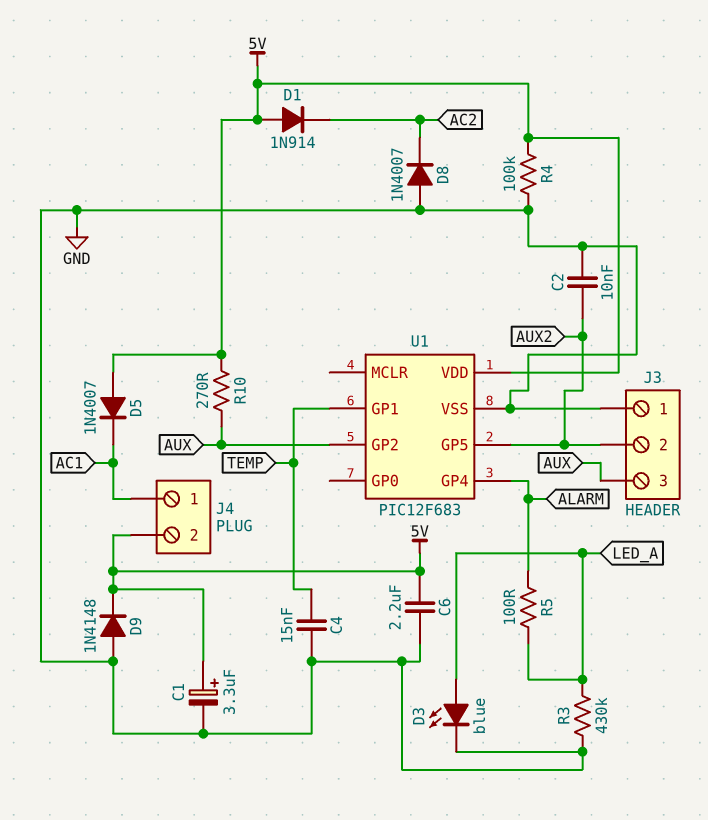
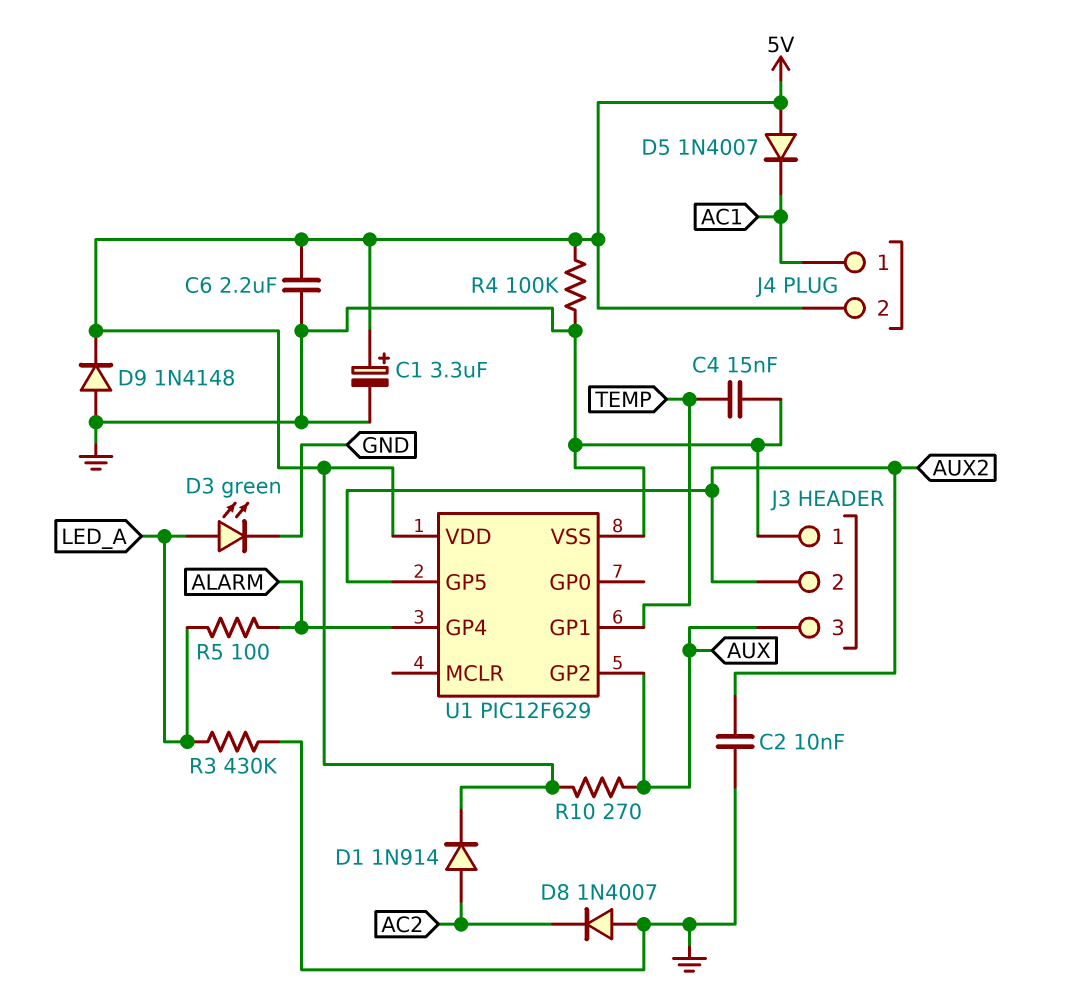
D1: diode 1N914 (A 5V, K AC2) -> diode 1N914 (A AC2, K 5V)
D3: LED blue (A LED_A, K GND) -> LED green (A LED_A, K GND)
U1: PIC12F683 -> PIC12F629

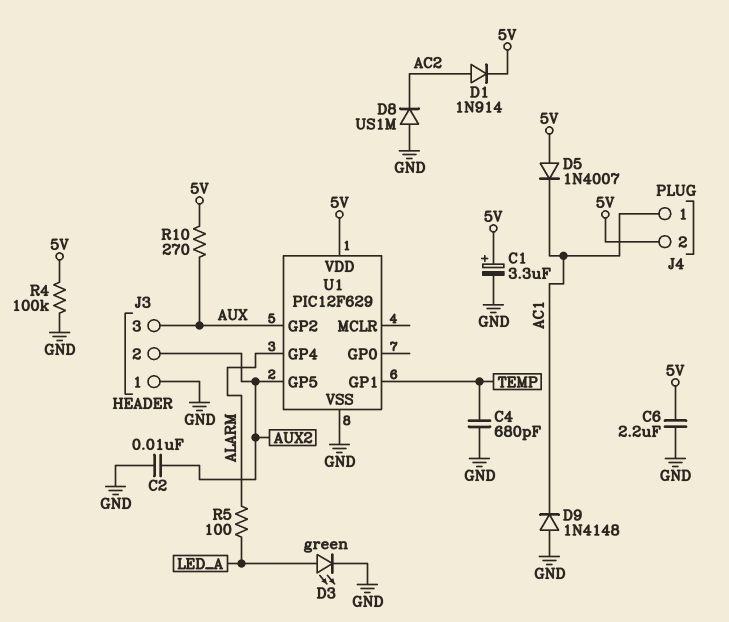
C4: 15nF (GND, TEMP) -> 680pF (GND, TEMP)
D8: diode 1N4007 (A GND, K AC2) -> diode US1M (A GND, K AC2)
D9: diode 1N4148 (A GND, K 5V) -> diode 1N4148 (A GND, K AC1)
R3: 430k (GND, LED_A) -> none

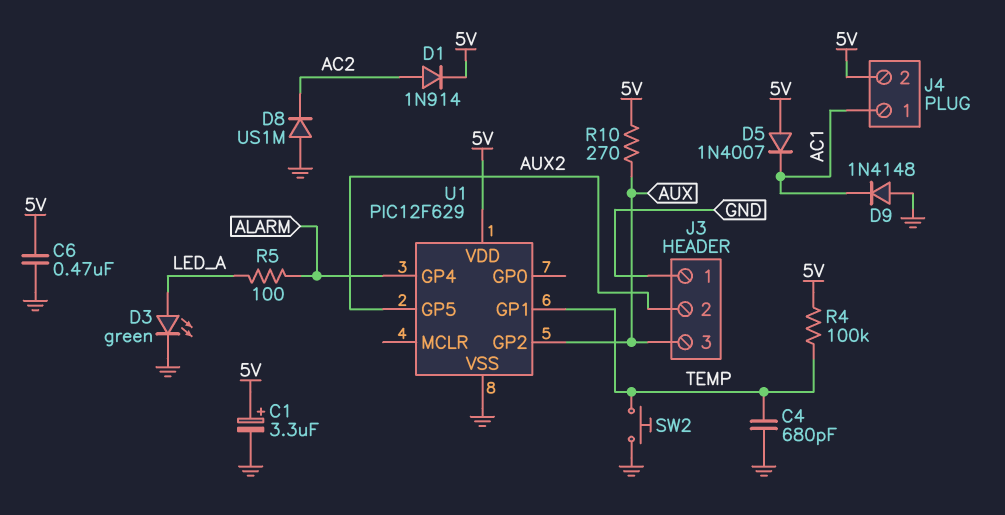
C2: 10nF (AUX2, GND) -> none
C6: 2.2uF (5V, GND) -> 470nF (5V, GND)
R4: 100k (5V, GND) -> 100k (5V, TEMP)
SW2: none -> button (GND, TEMP)

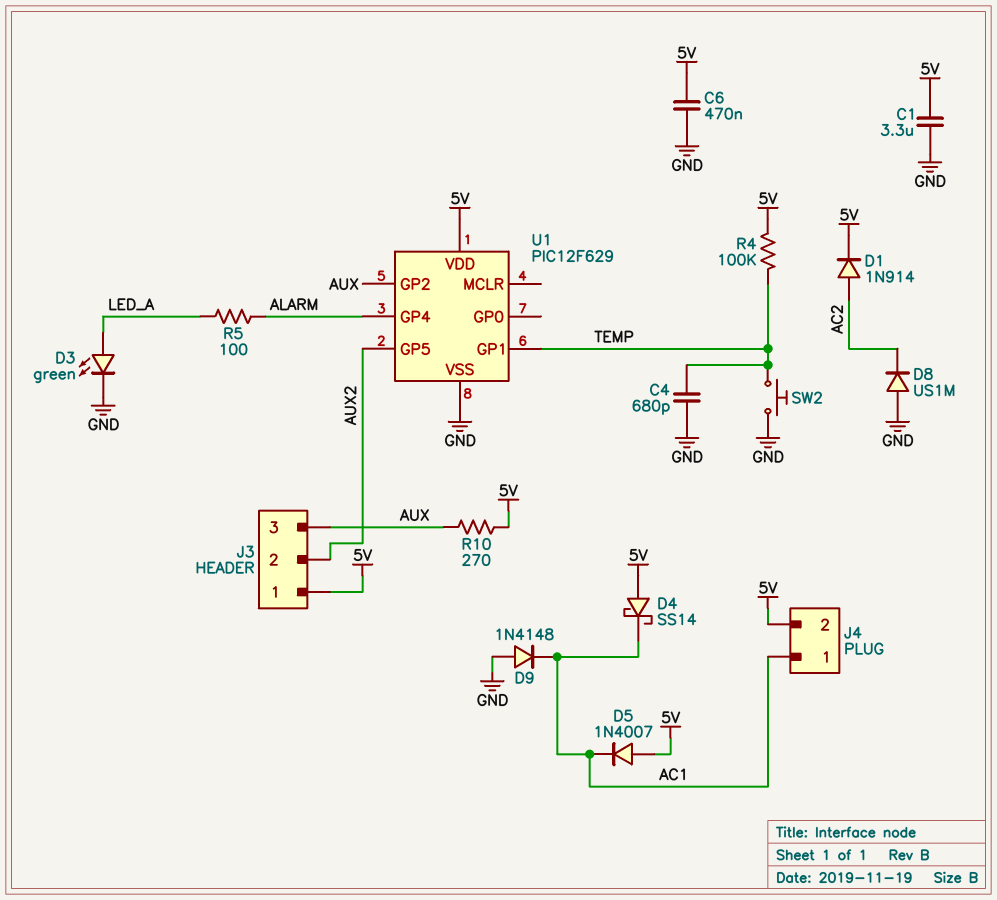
C1: 3.3uF (plus 5V, minus GND) -> 3.3uF (5V, GND)
D4: none -> schottky SS14 (A 5V, K AC1)
J3 pin 1: GND -> 5V

